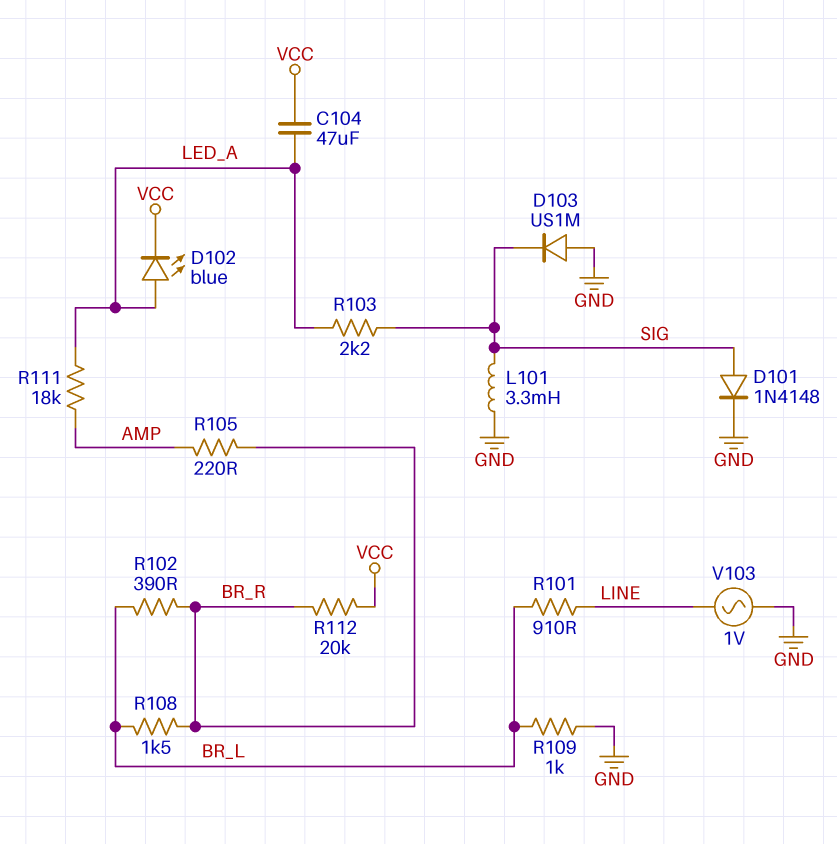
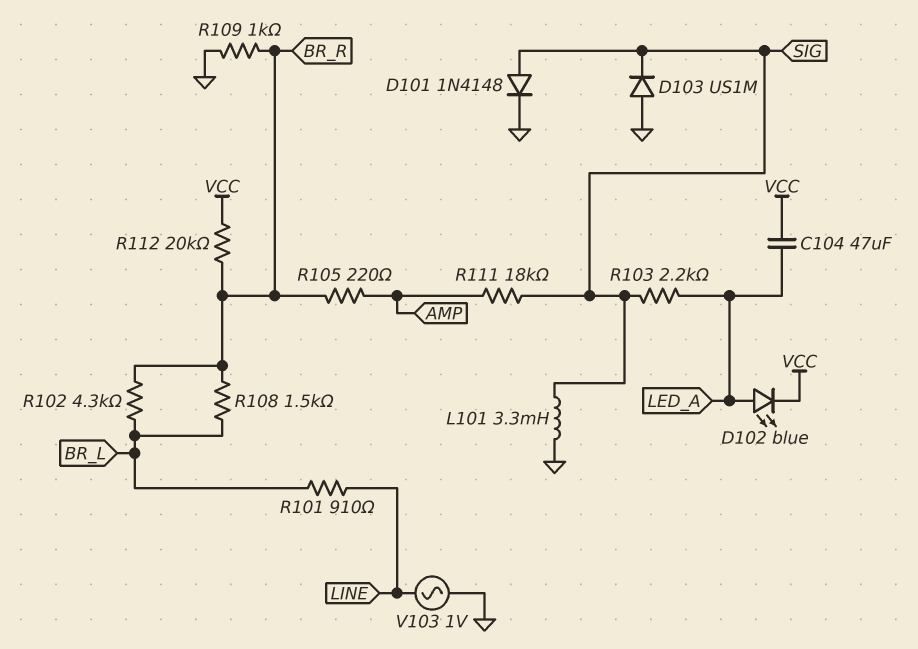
R102: 390 (BR_L, BR_R) -> 4.3k (BR_L, BR_R)
R109: 1k (BR_L, GND) -> 1k (BR_R, GND)
R111: 18k (AMP, LED_A) -> 18k (AMP, SIG)

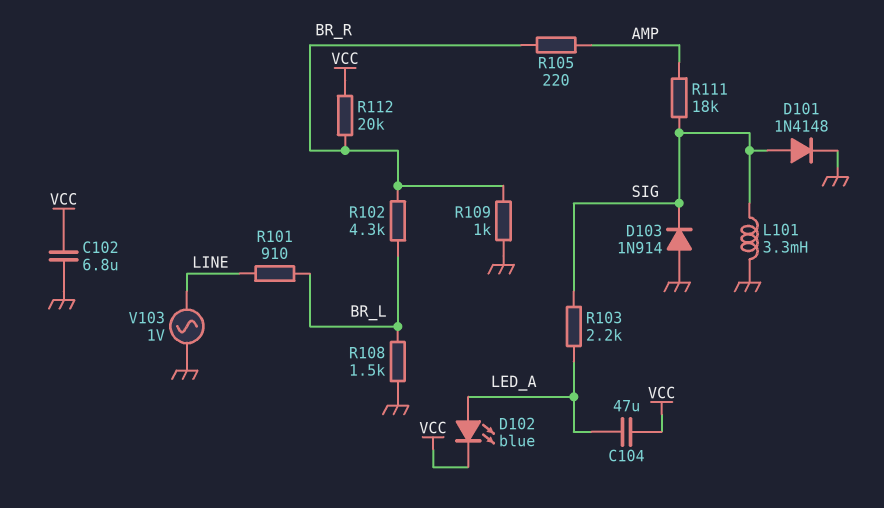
C102: none -> 6.8uF (GND, VCC)
D103: diode US1M (A GND, K SIG) -> diode 1N914 (A GND, K SIG)
R108: 1.5k (BR_L, BR_R) -> 1.5k (BR_L, GND)

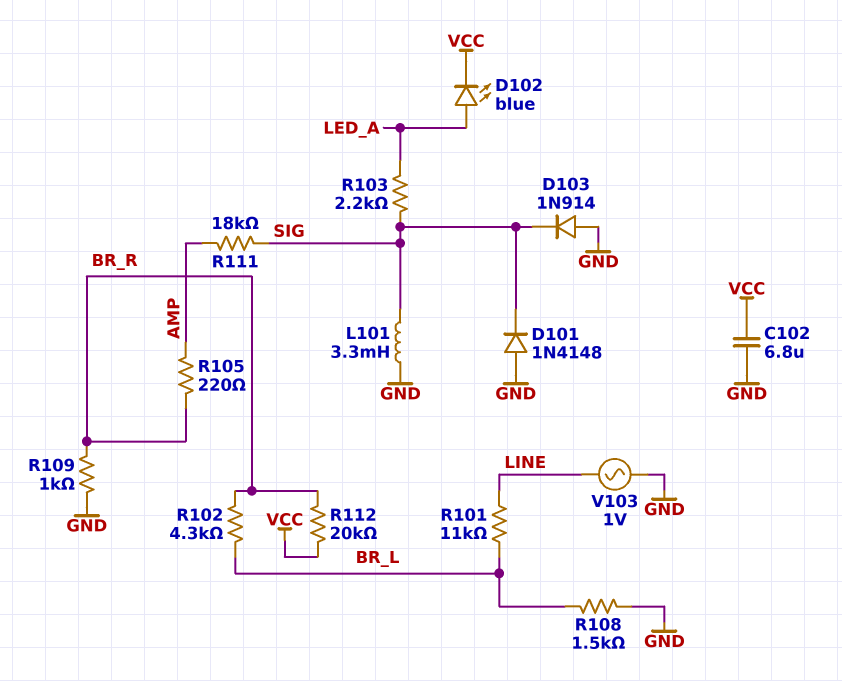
C104: 47uF (LED_A, VCC) -> none
D101: diode 1N4148 (A SIG, K GND) -> diode 1N4148 (A GND, K SIG)
R101: 910 (BR_L, LINE) -> 11k (BR_L, LINE)

